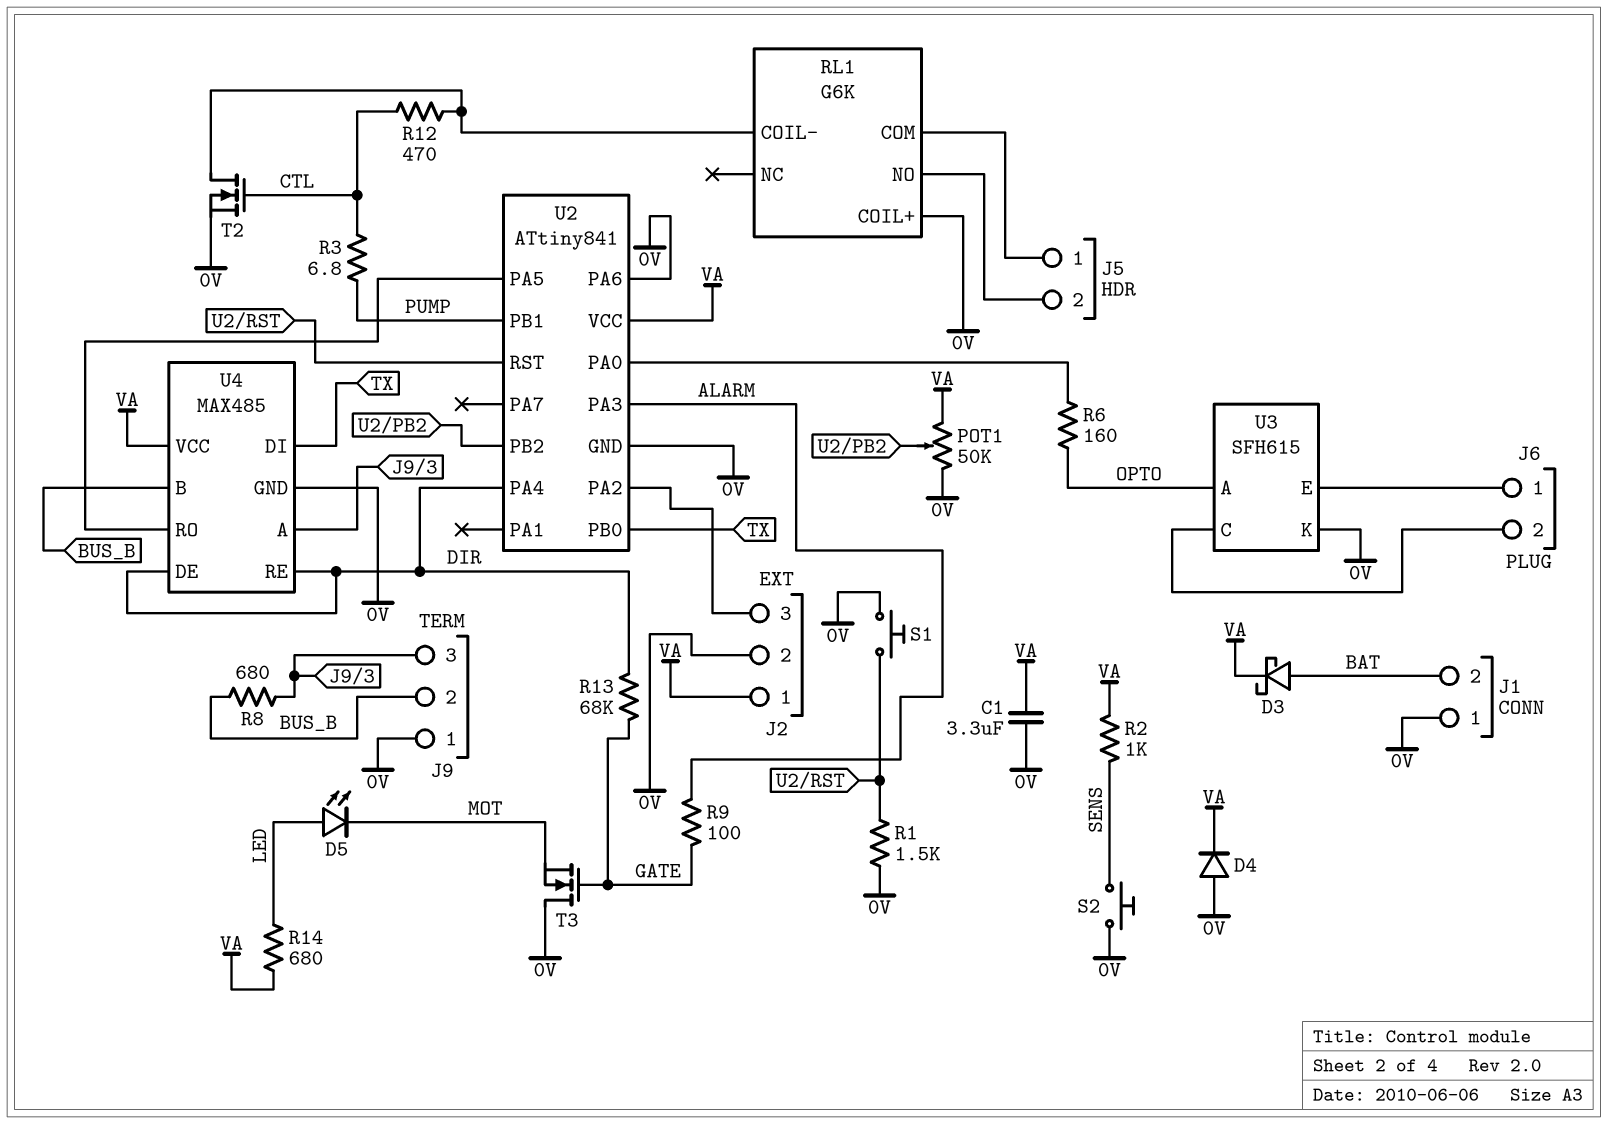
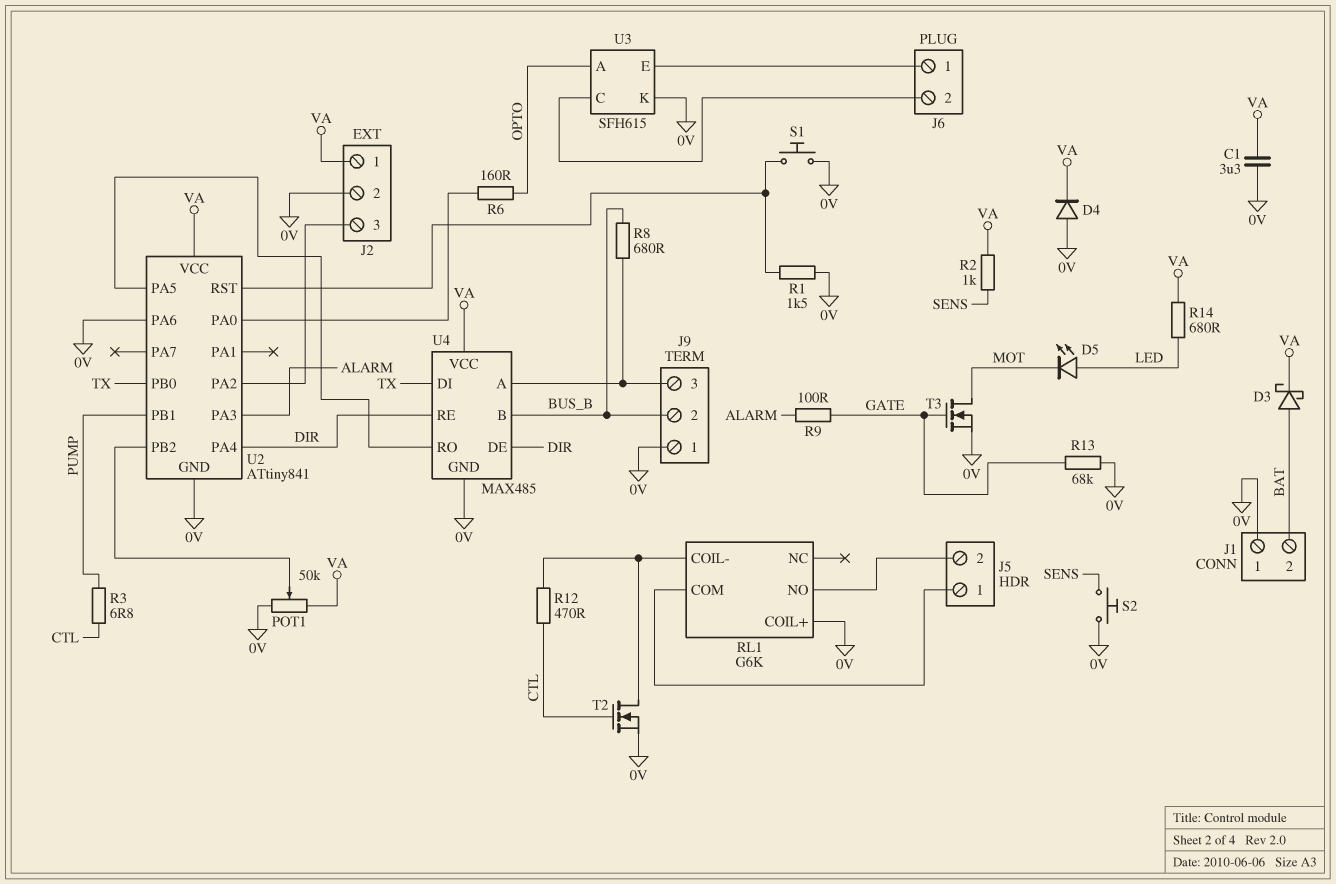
R13: 68k (DIR, GATE) -> 68k (0V, GATE)
T3: NMOS (G GATE, D 0V, S MOT) -> NMOS (G GATE, D MOT, S 0V)

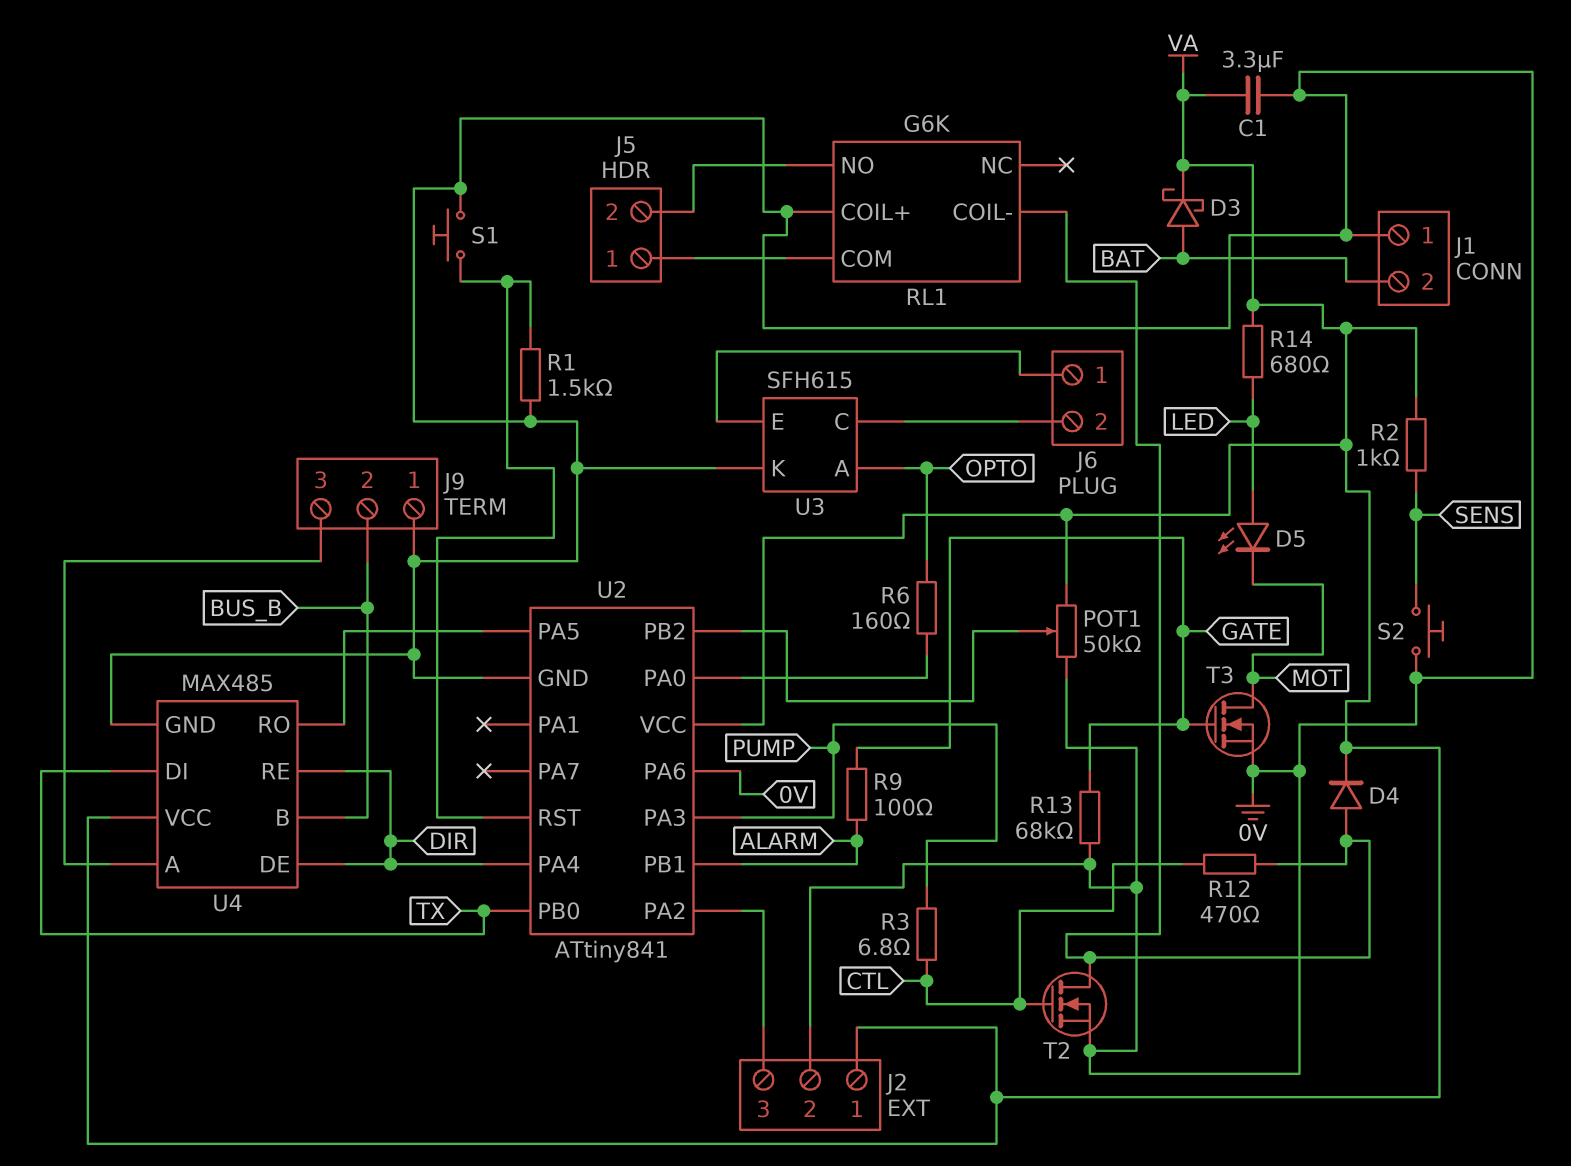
D4: diode (A 0V, K VA) -> diode (A RL1/COIL-, K VA)
R8: 680 (BUS_B, J9/3) -> none
U2 pin PA3: ALARM -> PUMP
U2 pin PB1: PUMP -> ALARM

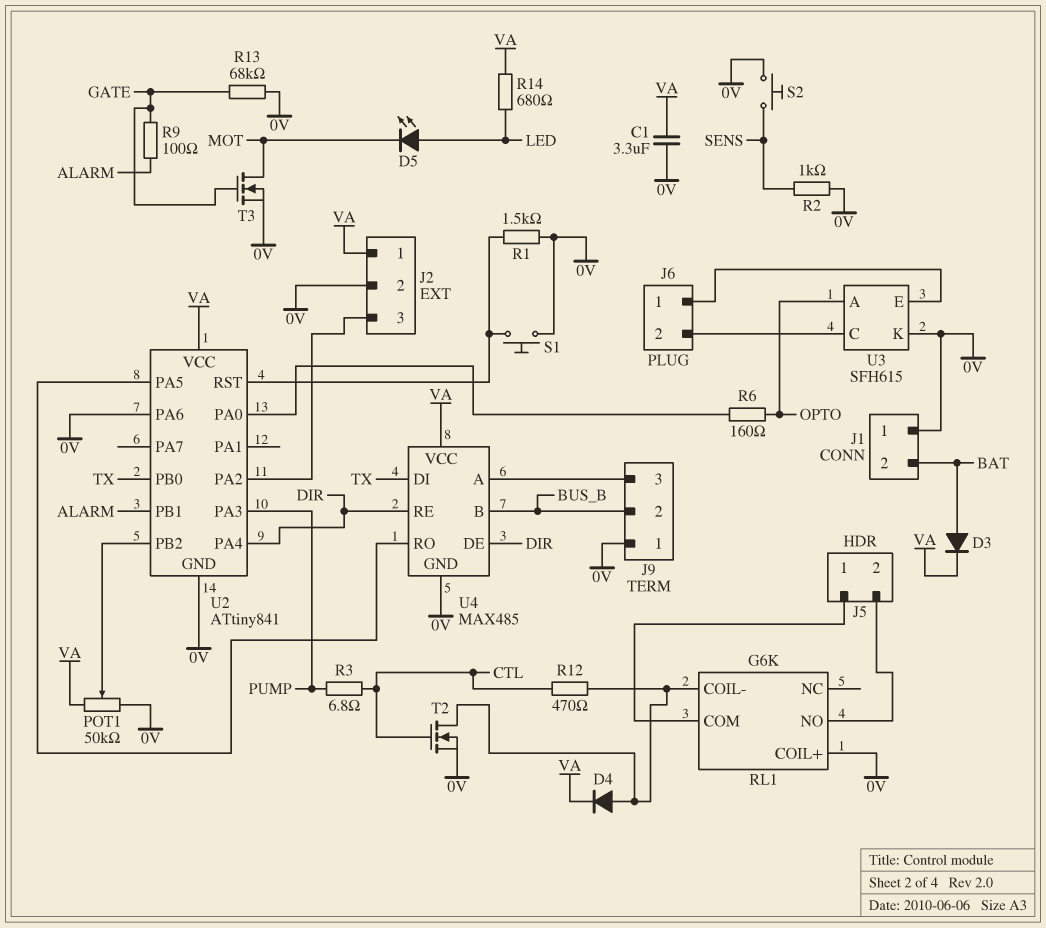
D3: schottky (A BAT, K VA) -> diode (A BAT, K VA)
R2: 1k (SENS, VA) -> 1k (0V, SENS)

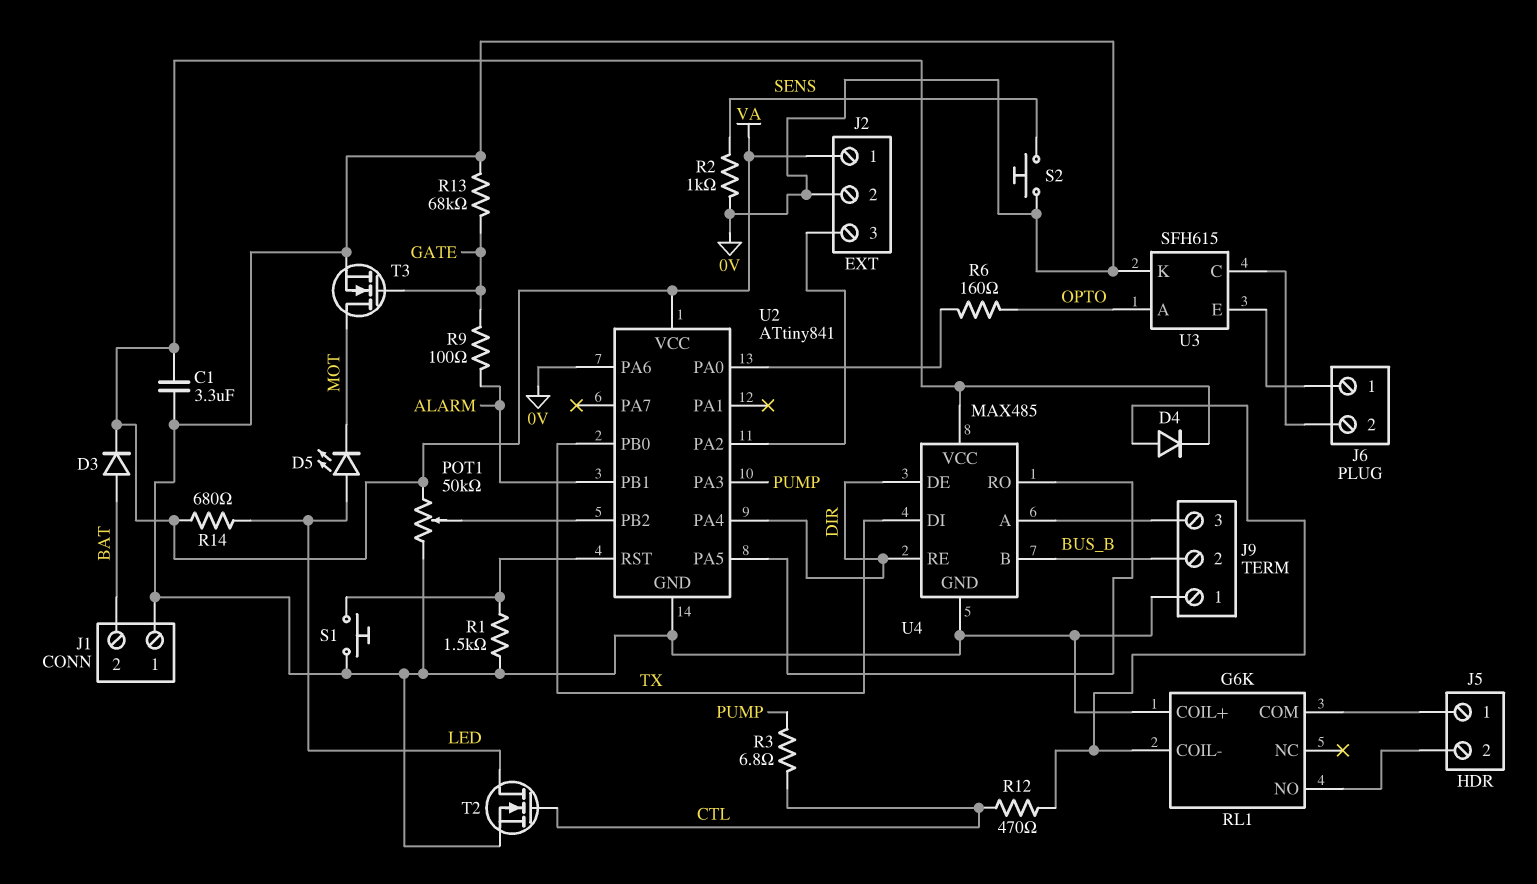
T2: NMOS (G CTL, D RL1/COIL-, S 0V) -> NMOS (G CTL, D LED, S 0V)

